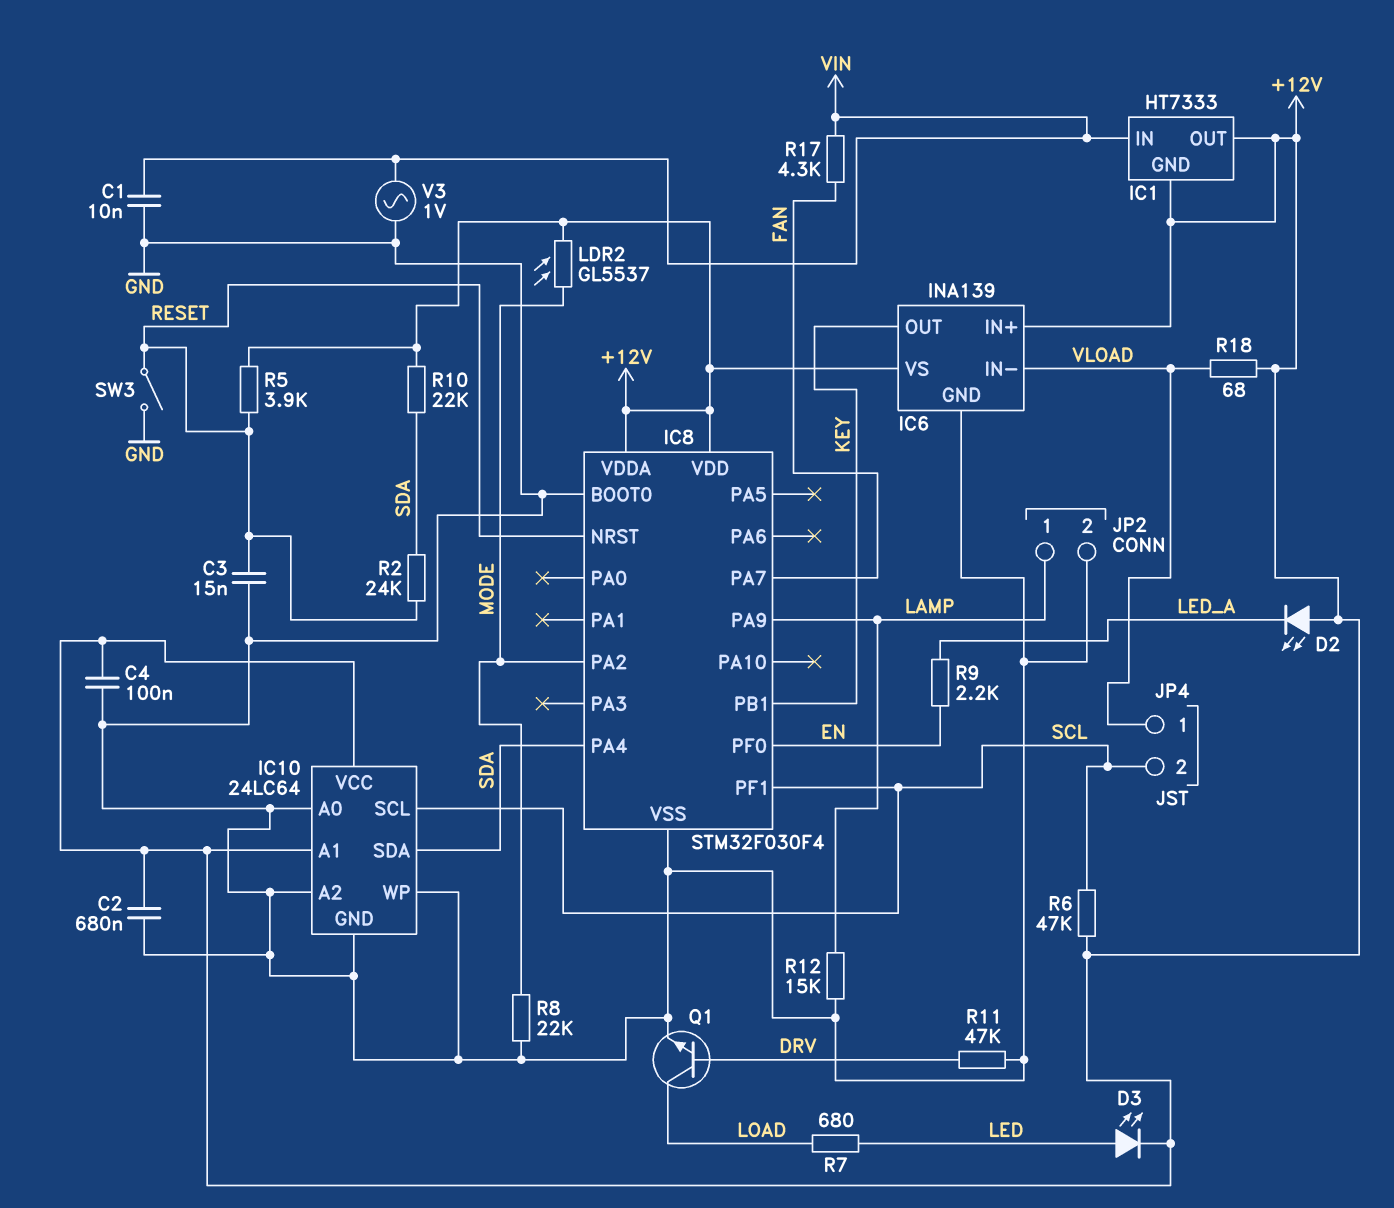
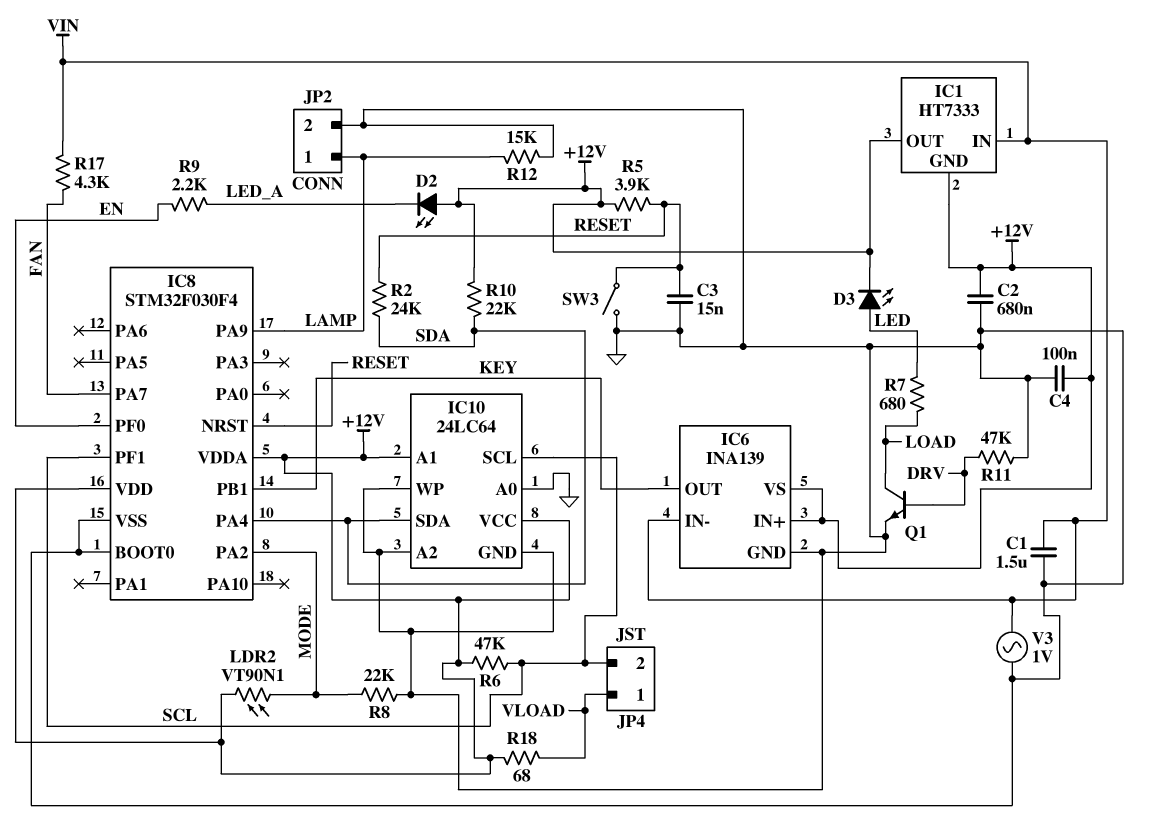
C1: 10nF (GND, VIN) -> 1.5uF (GND, VIN)
IC6 pin IN-: VLOAD -> VIN
LDR2: GL5537 (+12V, MODE) -> VT90N1 (+12V, MODE)

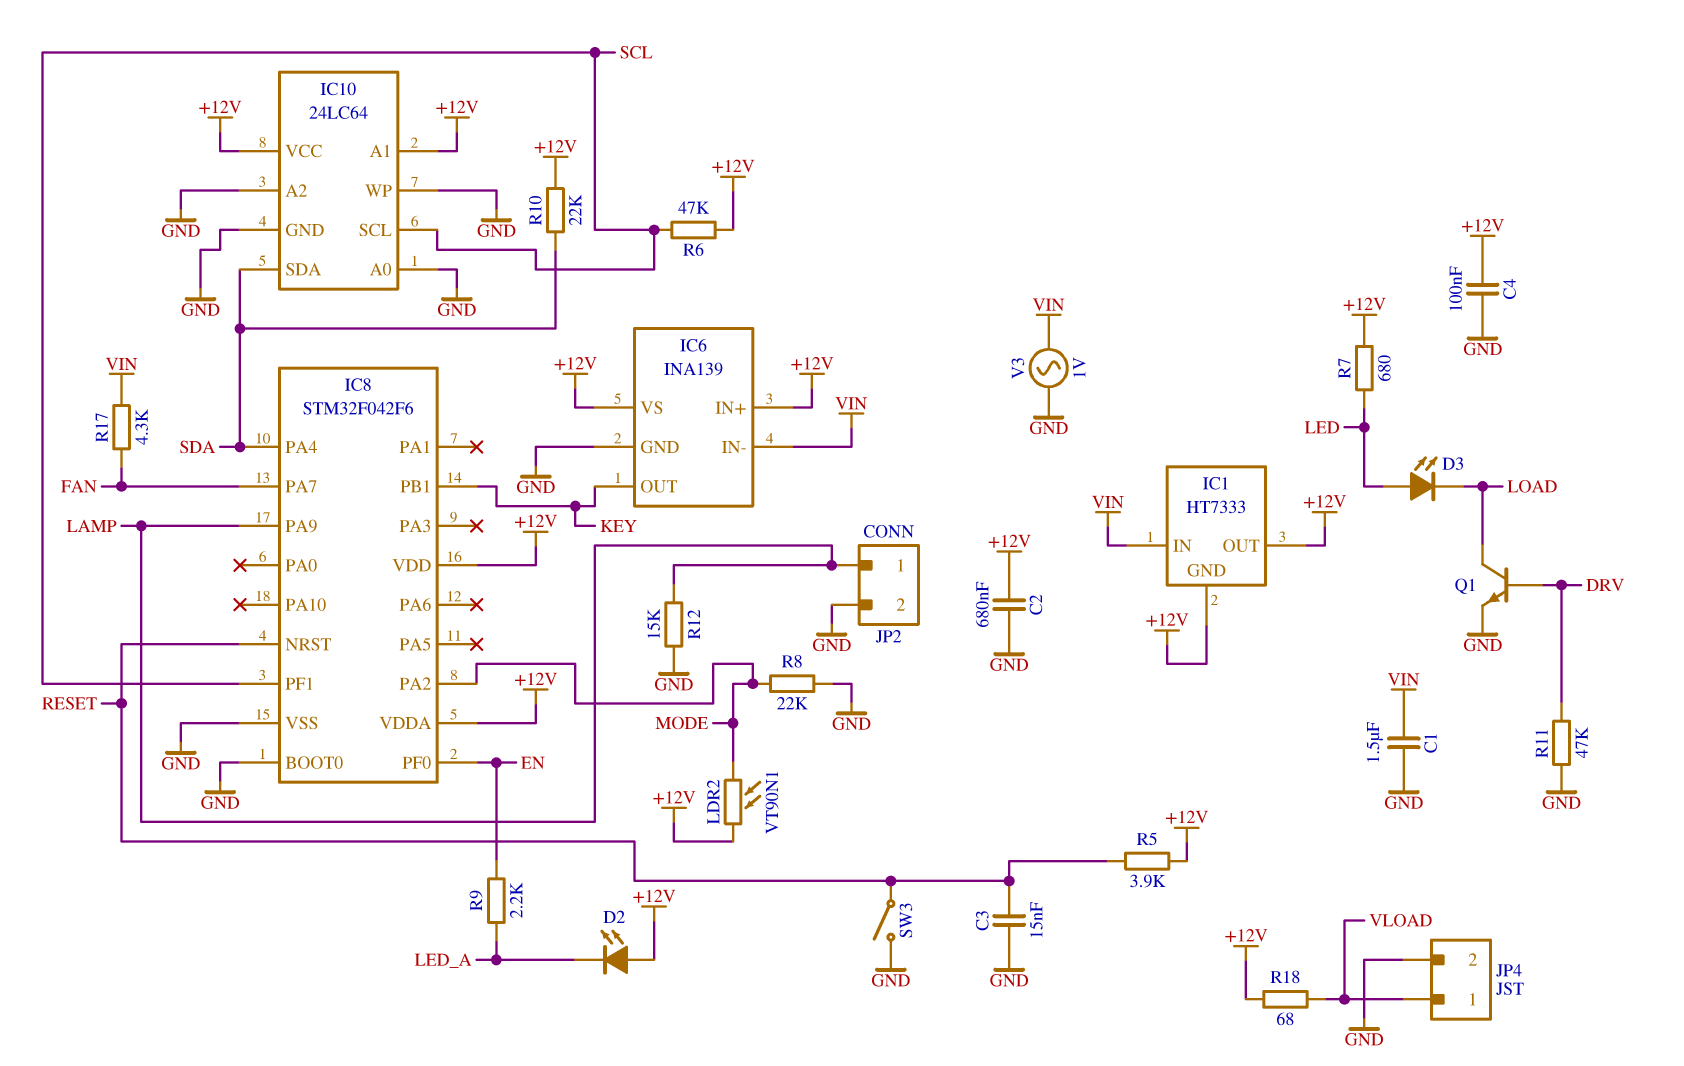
D3: LED (A LED, K +12V) -> LED (A LED, K LOAD)
IC8: STM32F030F4 -> STM32F042F6
JP4 pin 2: SCL -> GND
R2: 24k (RESET, SDA) -> none
R7: 680 (LED, LOAD) -> 680 (+12V, LED)

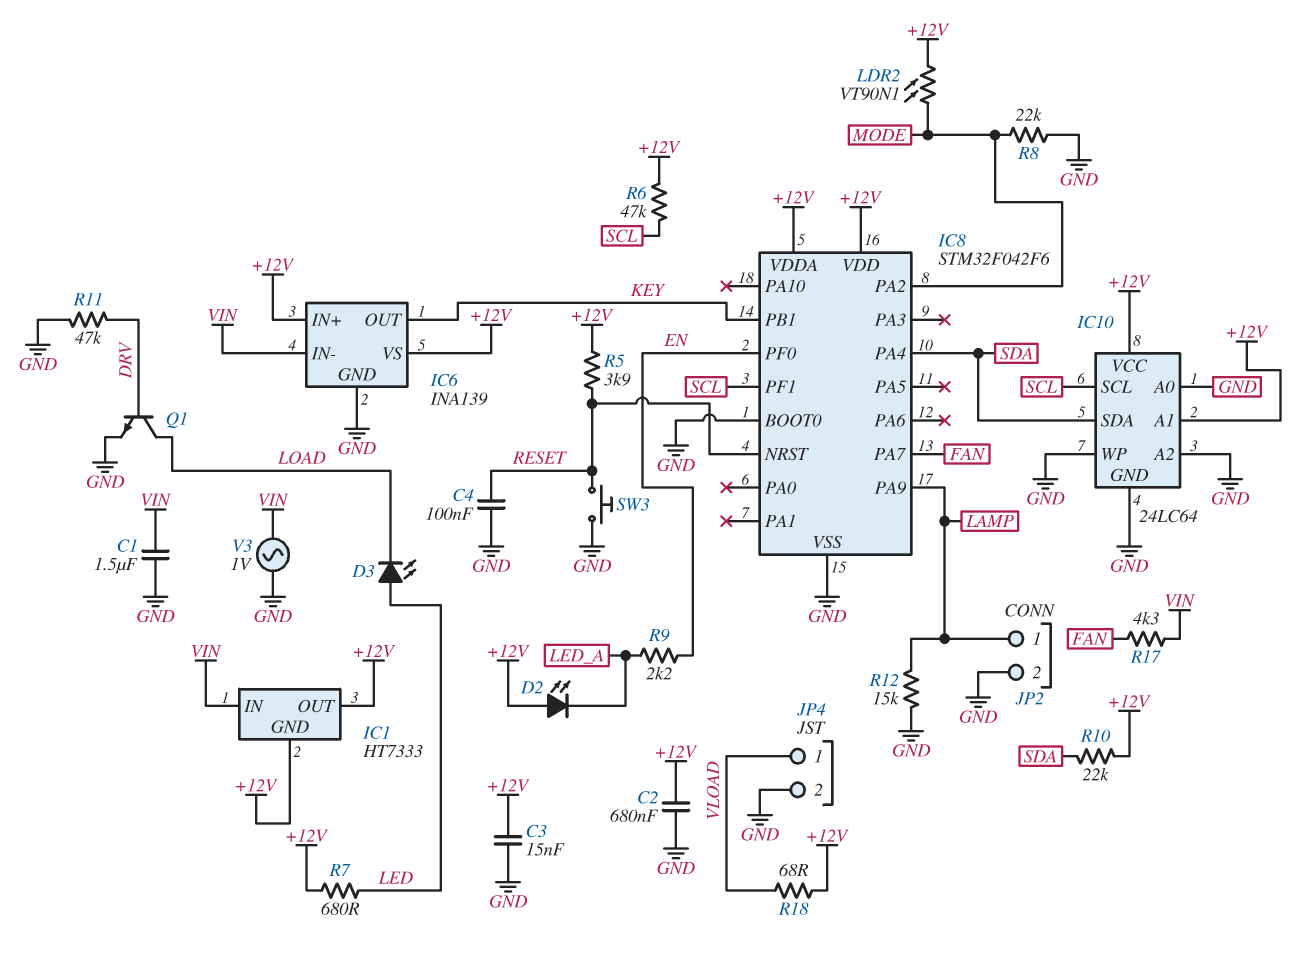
C3: 15nF (GND, RESET) -> 15nF (+12V, GND)
C4: 100nF (+12V, GND) -> 100nF (GND, RESET)
SW3: switch (GND, RESET) -> button (GND, RESET)

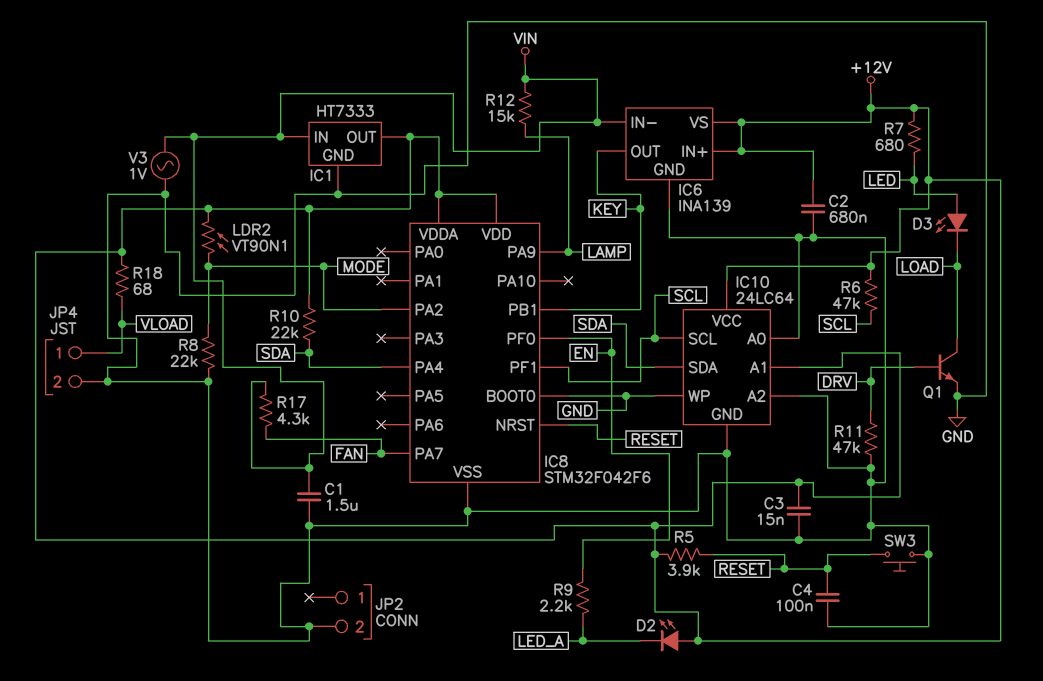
IC1 pin GND: +12V -> GND
JP2 pin 1: LAMP -> none
R12: 15k (GND, LAMP) -> 15k (LAMP, VIN)

